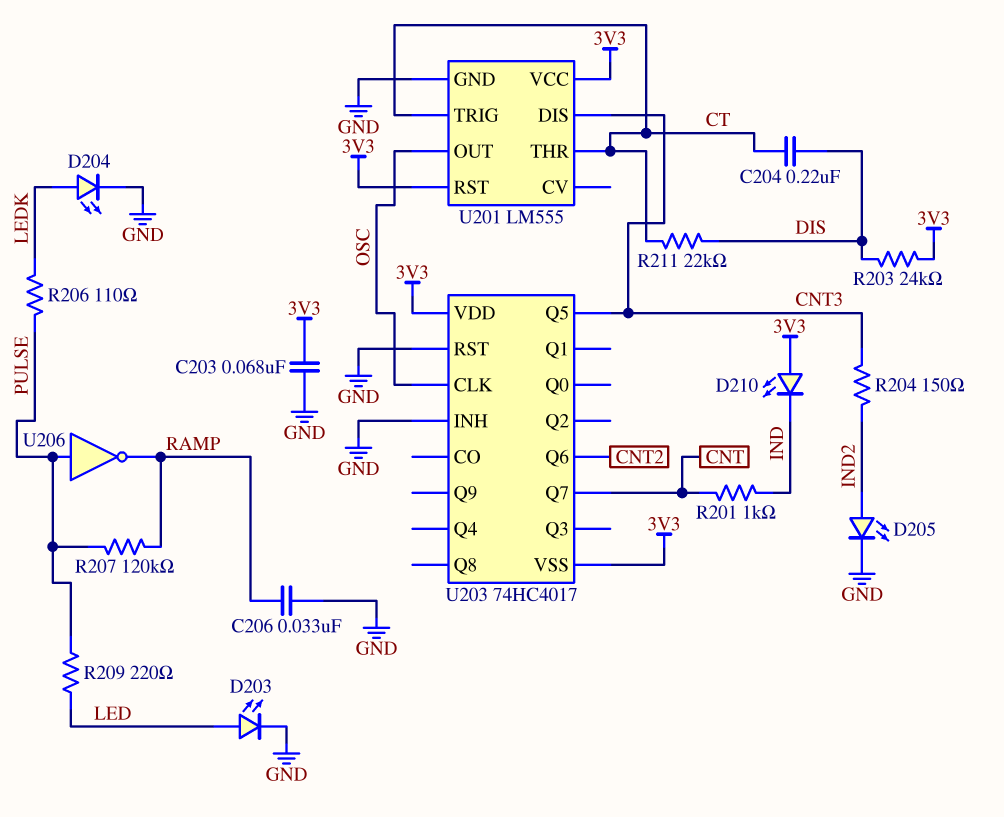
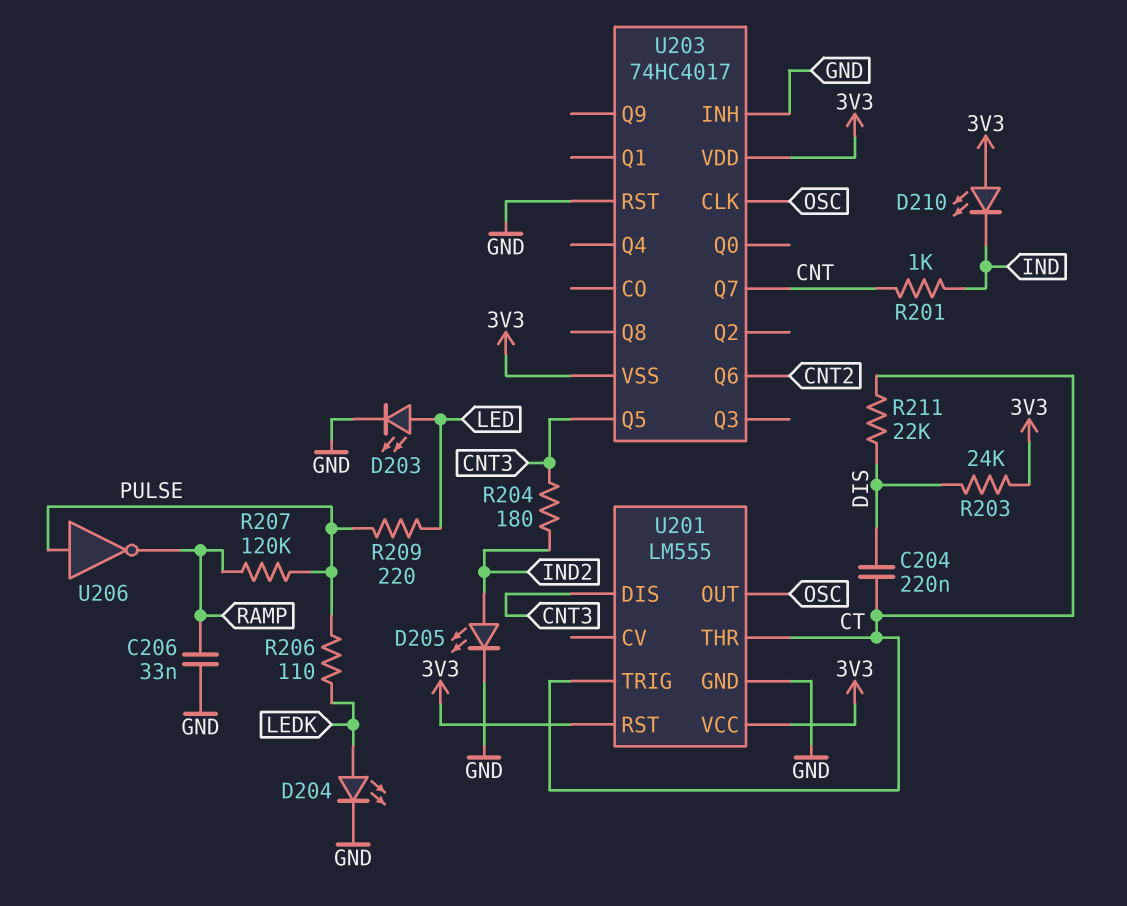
C203: 68nF (3V3, GND) -> none
R204: 150 (CNT3, IND2) -> 180 (CNT3, IND2)

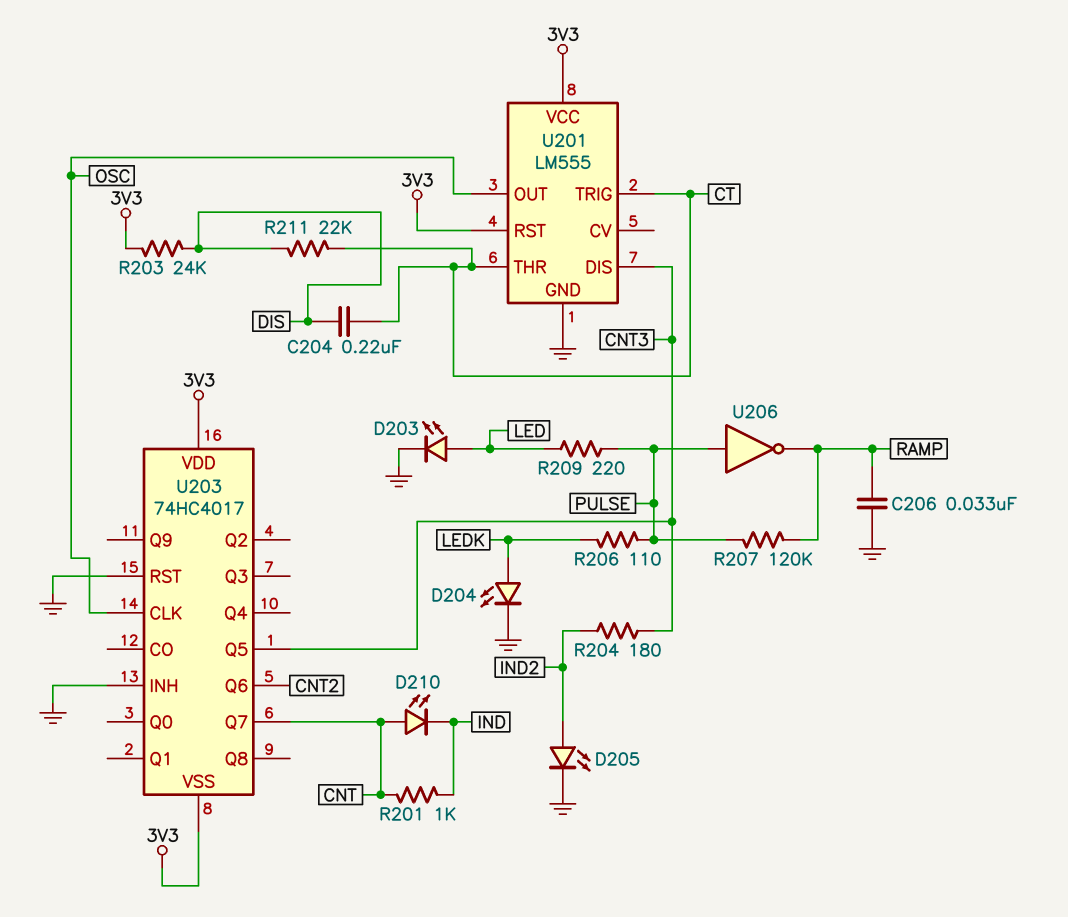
D210: LED (A 3V3, K IND) -> LED (A CNT, K IND)

